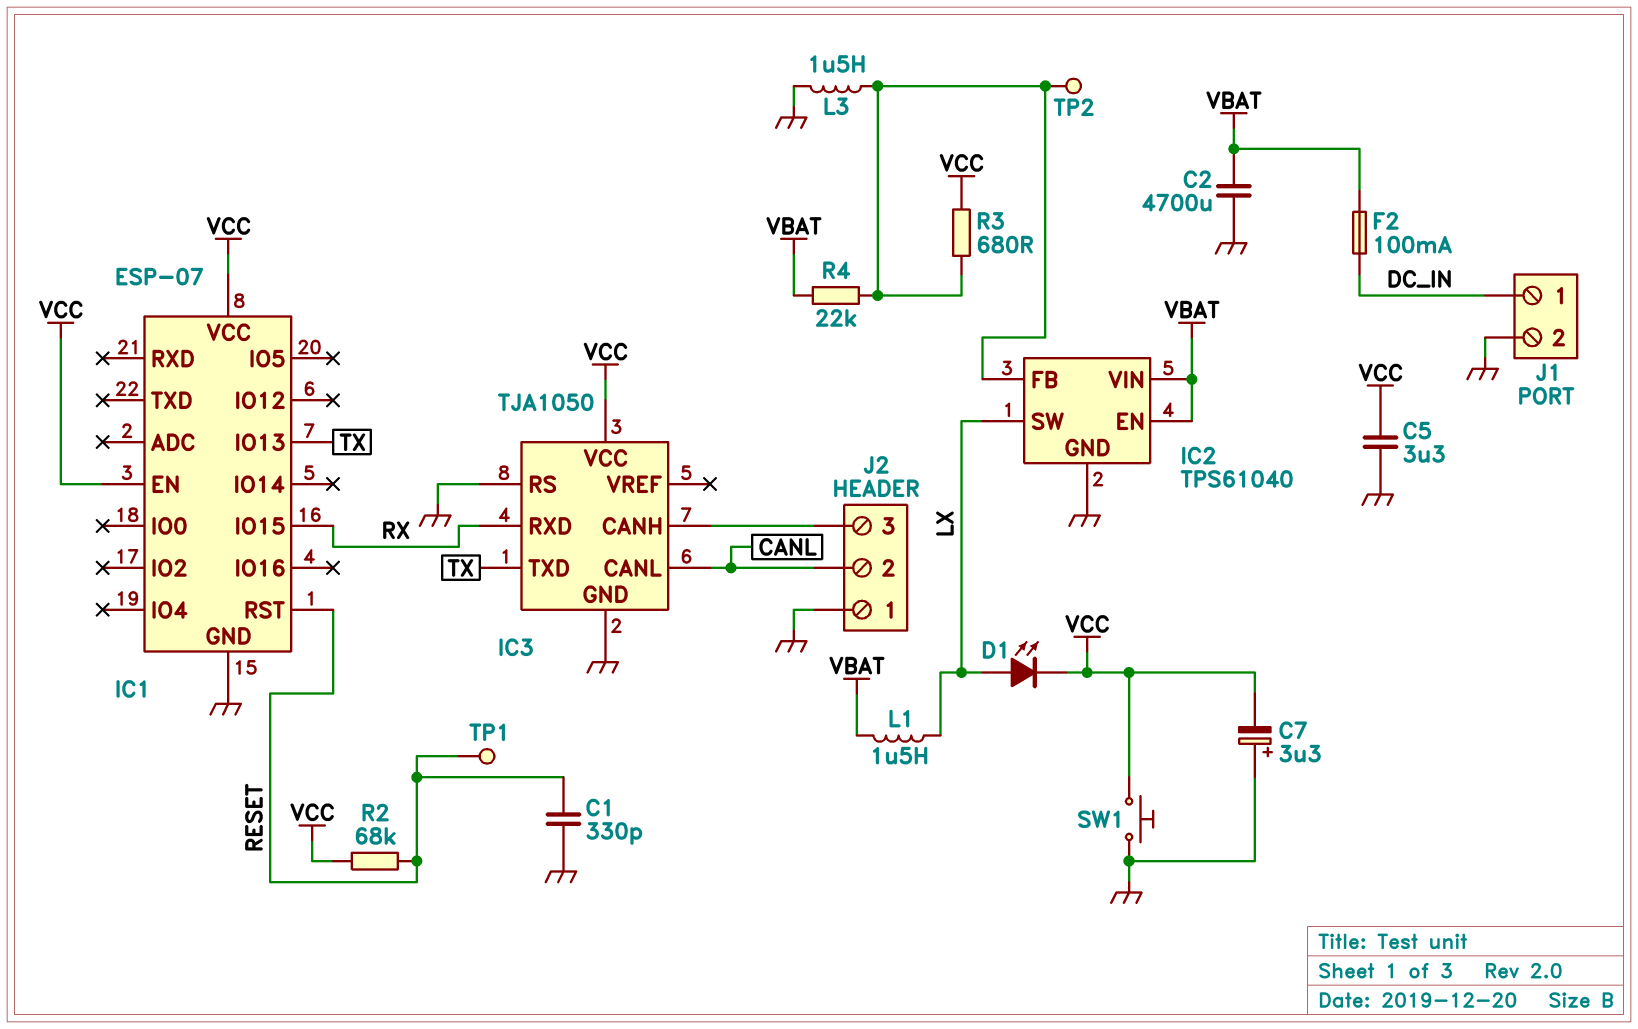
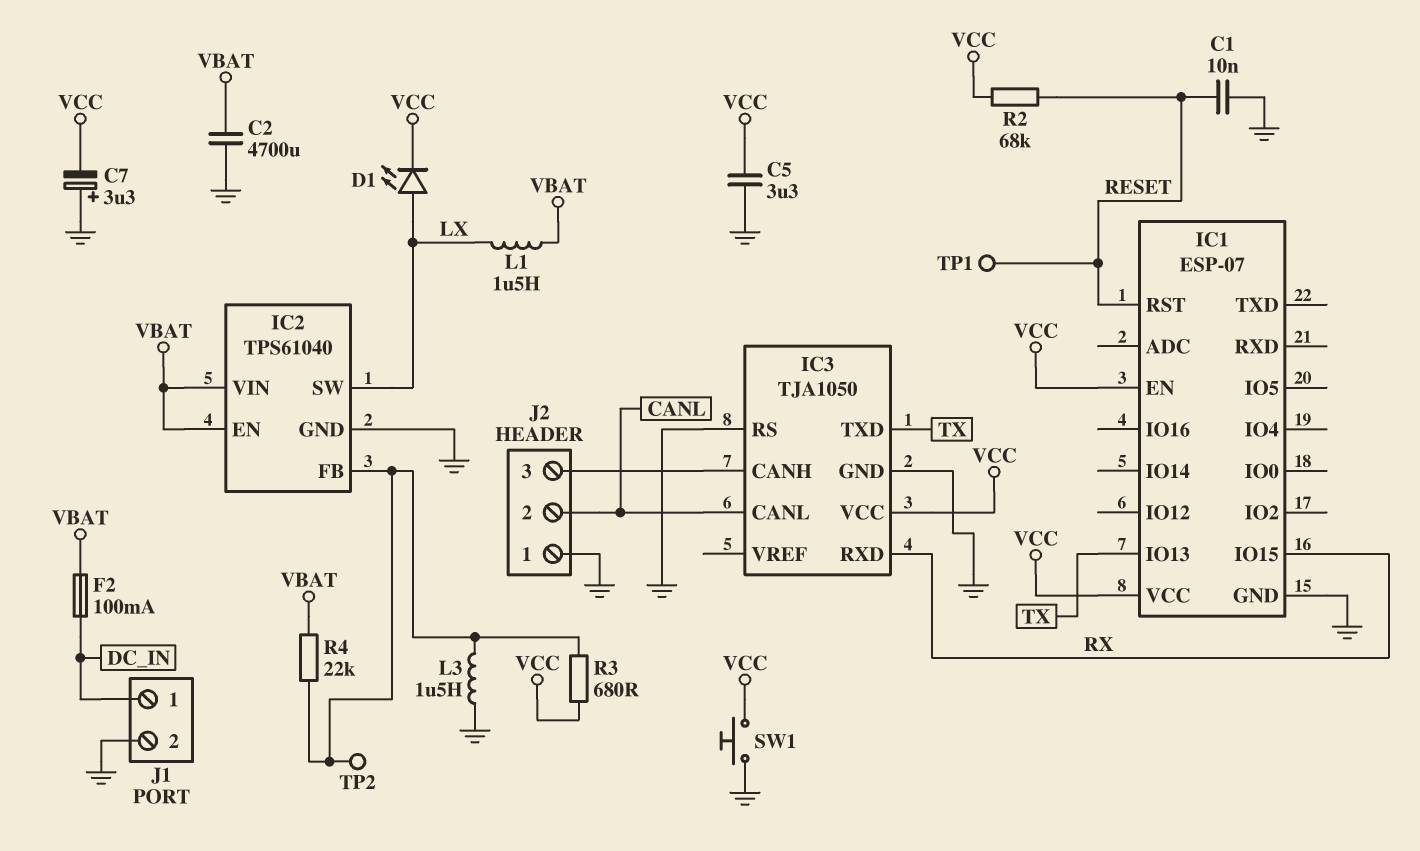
C1: 330pF (GND, RESET) -> 10nF (GND, RESET)

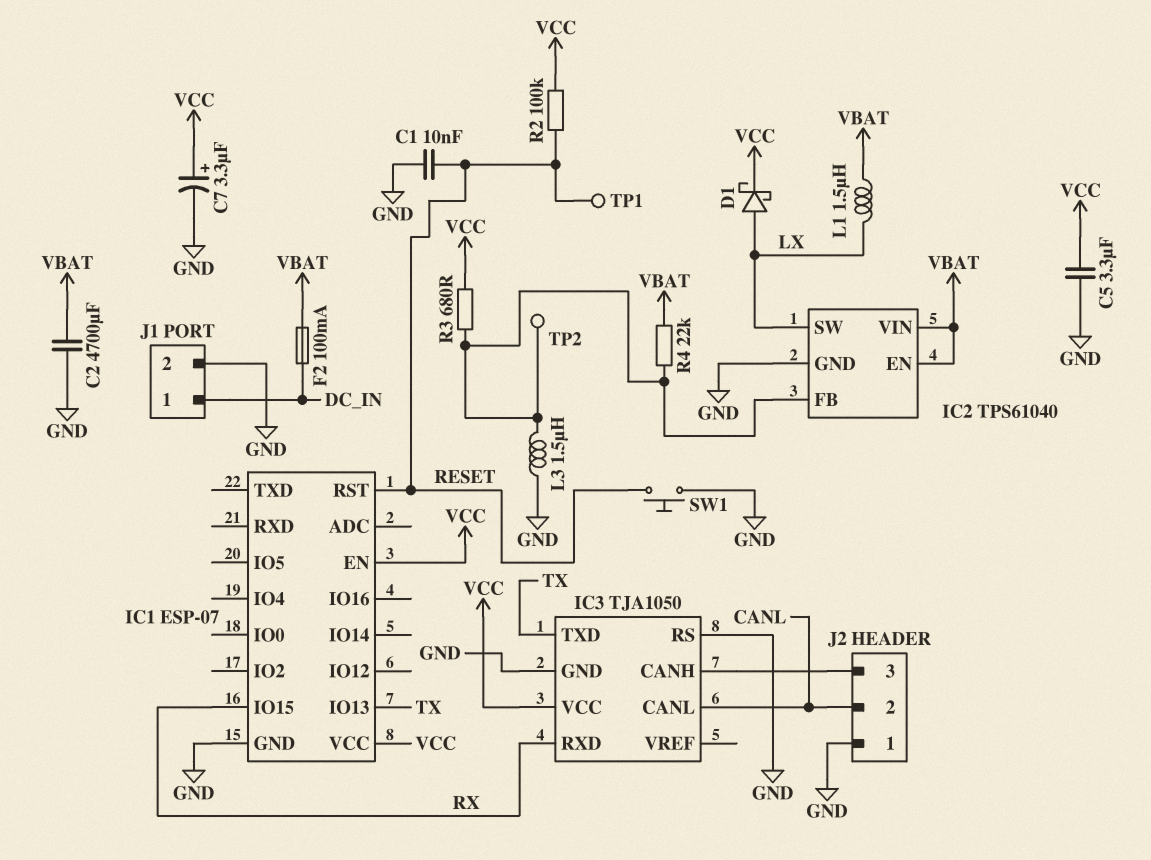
C7: 3.3uF (plus GND, minus VCC) -> 3.3uF (plus VCC, minus GND)
D1: LED (A LX, K VCC) -> schottky (A LX, K VCC)
R2: 68k (RESET, VCC) -> 100k (RESET, VCC)
SW1: button (GND, VCC) -> button (GND, RESET)

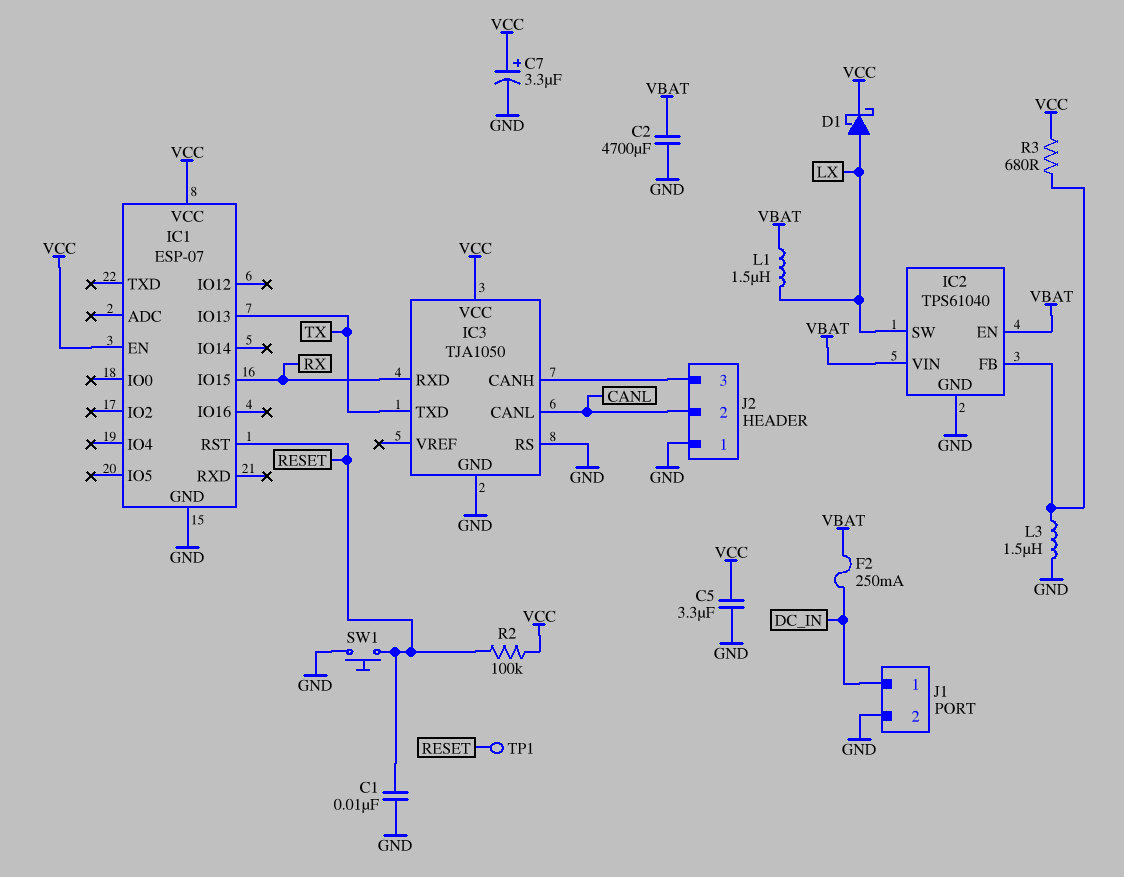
F2: 100mA (DC_IN, VBAT) -> 250mA (DC_IN, VBAT)
R4: 22k (IC2/FB, VBAT) -> none
TP2: test point (IC2/FB) -> none

